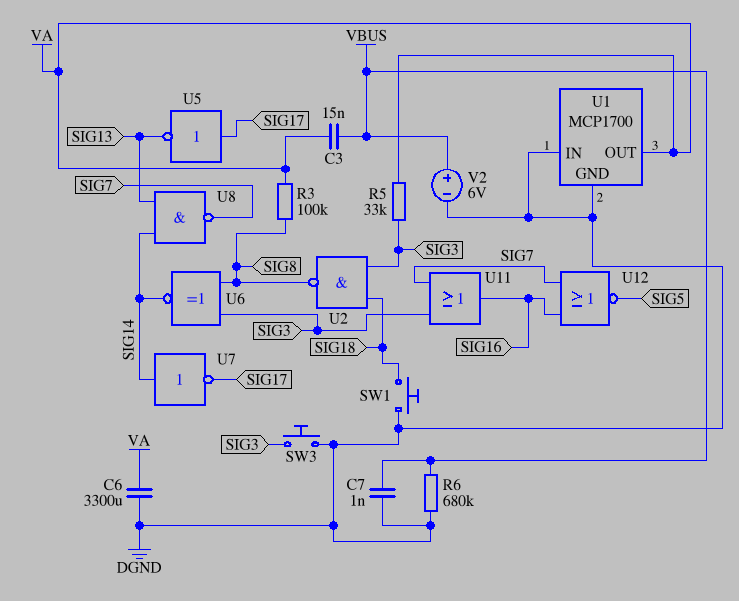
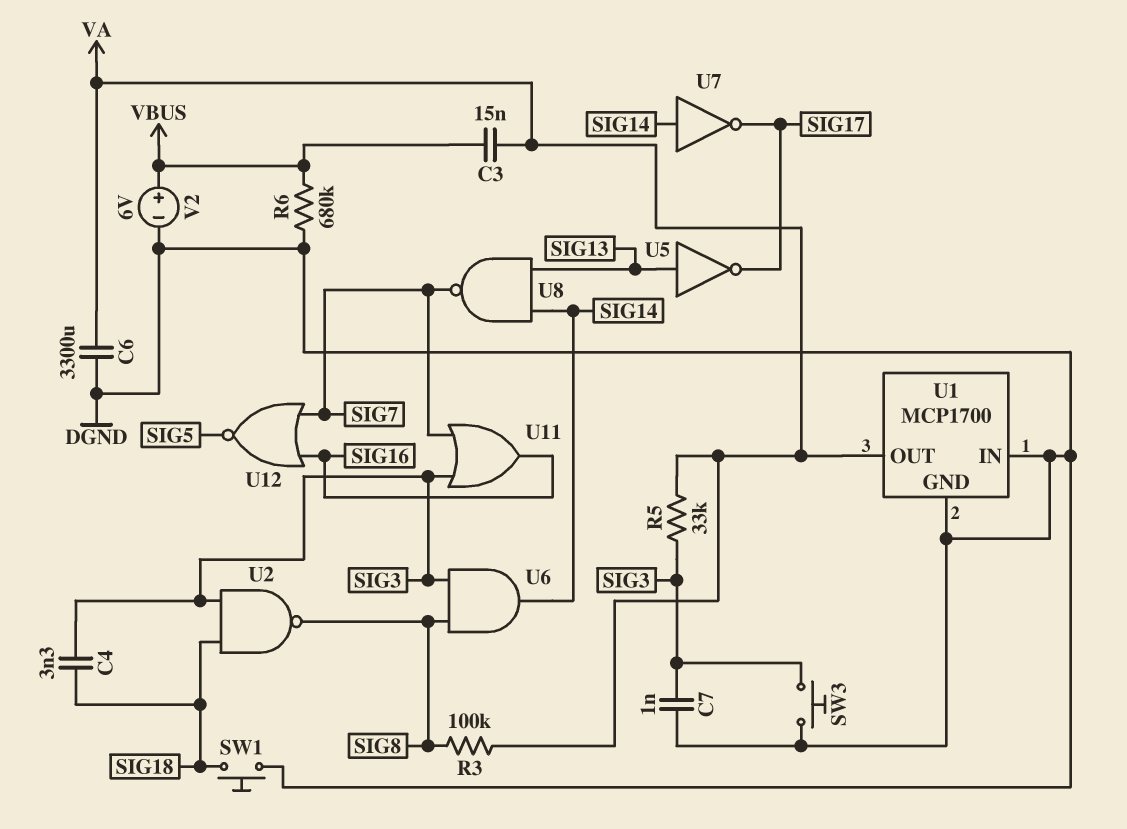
C4: none -> 3.3nF (SIG3, SIG18)
C7: 1nF (DGND, VBUS) -> 1nF (DGND, SIG3)
U5: NOT (in SIG17, out SIG13) -> NOT (in SIG13, out SIG17)
U6: XNOR (in SIG3, in SIG8, out SIG14) -> AND (in SIG3, in SIG8, out SIG14)

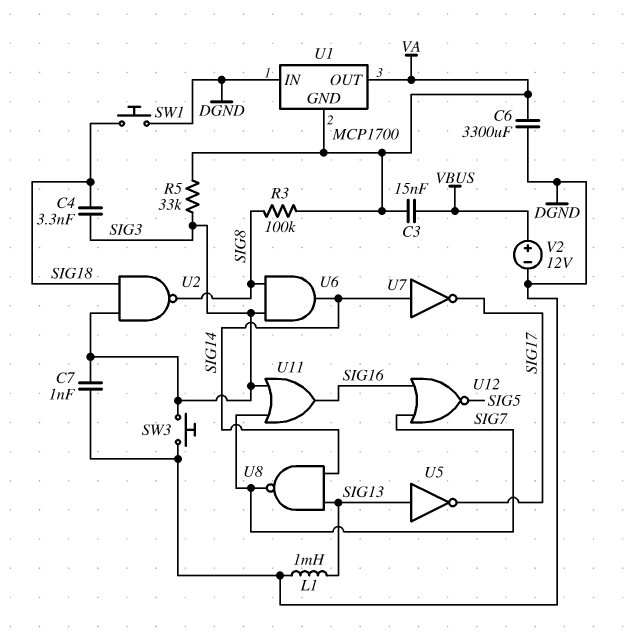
L1: none -> 1mH (DGND, SIG13)
R6: 680k (DGND, VBUS) -> none
U1 pin GND: DGND -> VA
V2: 6V (plus VBUS, minus DGND) -> 12V (plus VBUS, minus DGND)

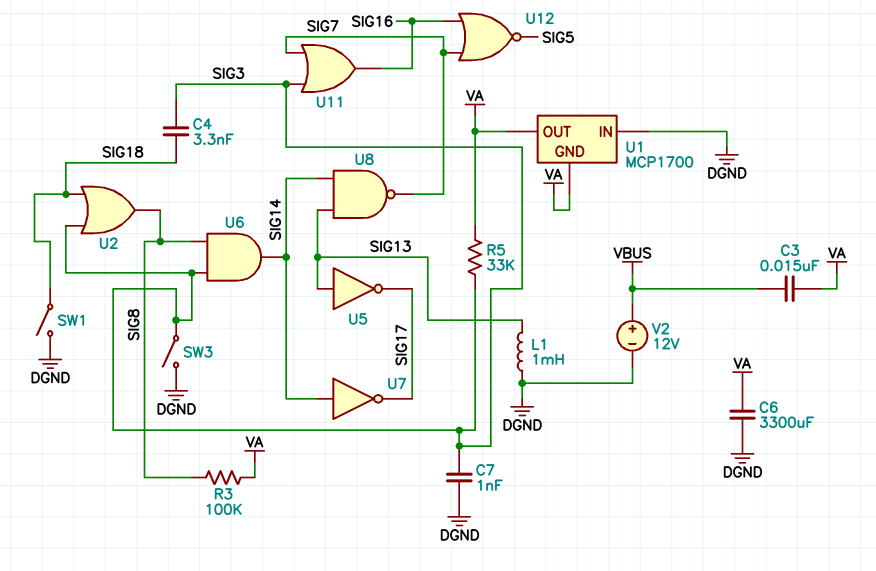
SW1: button (DGND, SIG18) -> switch (DGND, SIG18)
SW3: button (DGND, SIG3) -> switch (DGND, SIG3)
U2: NAND (in SIG3, in SIG18, out SIG8) -> OR (in SIG3, in SIG18, out SIG8)

